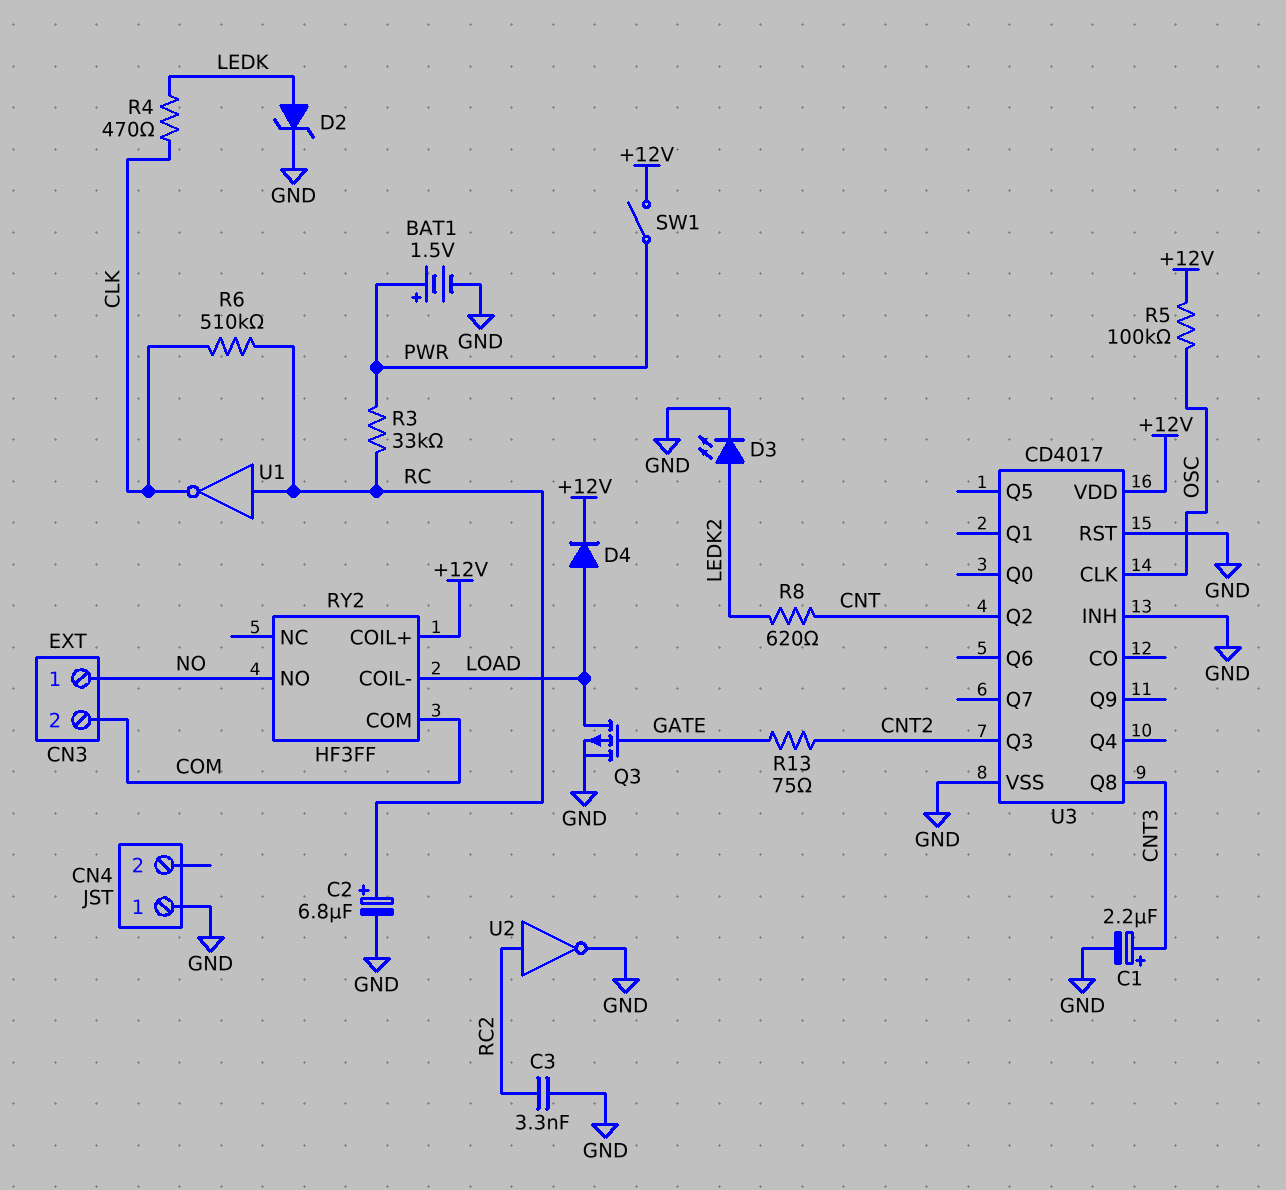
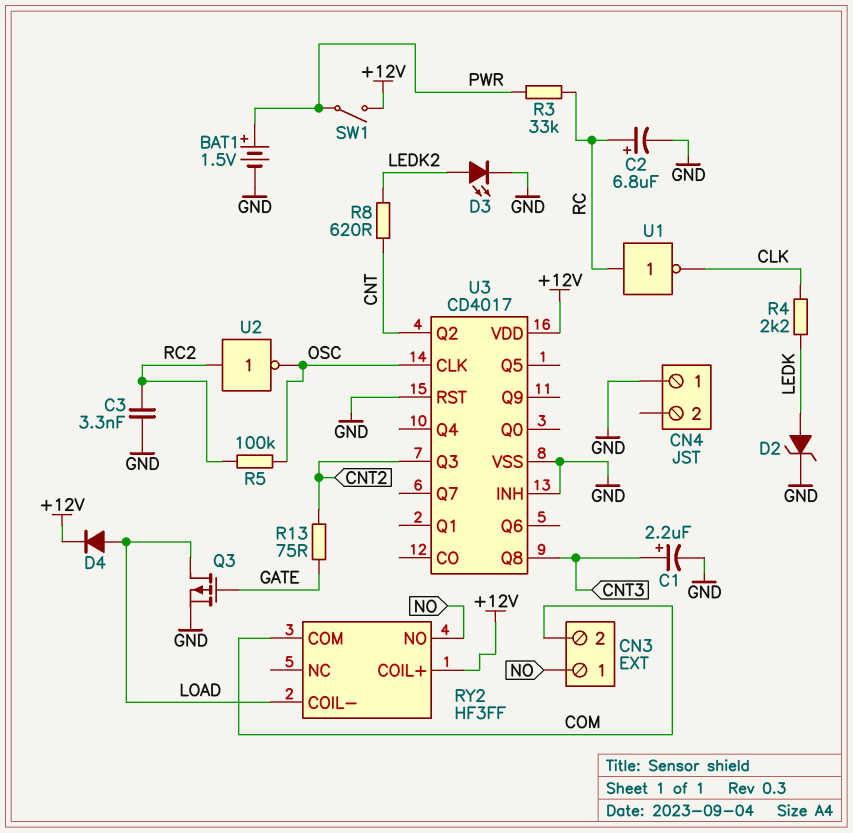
R4: 470 (CLK, LEDK) -> 2.2k (CLK, LEDK)
R5: 100k (+12V, OSC) -> 100k (OSC, RC2)
R6: 510k (CLK, RC) -> none
U2: NOT (in RC2, out GND) -> NOT (in RC2, out OSC)

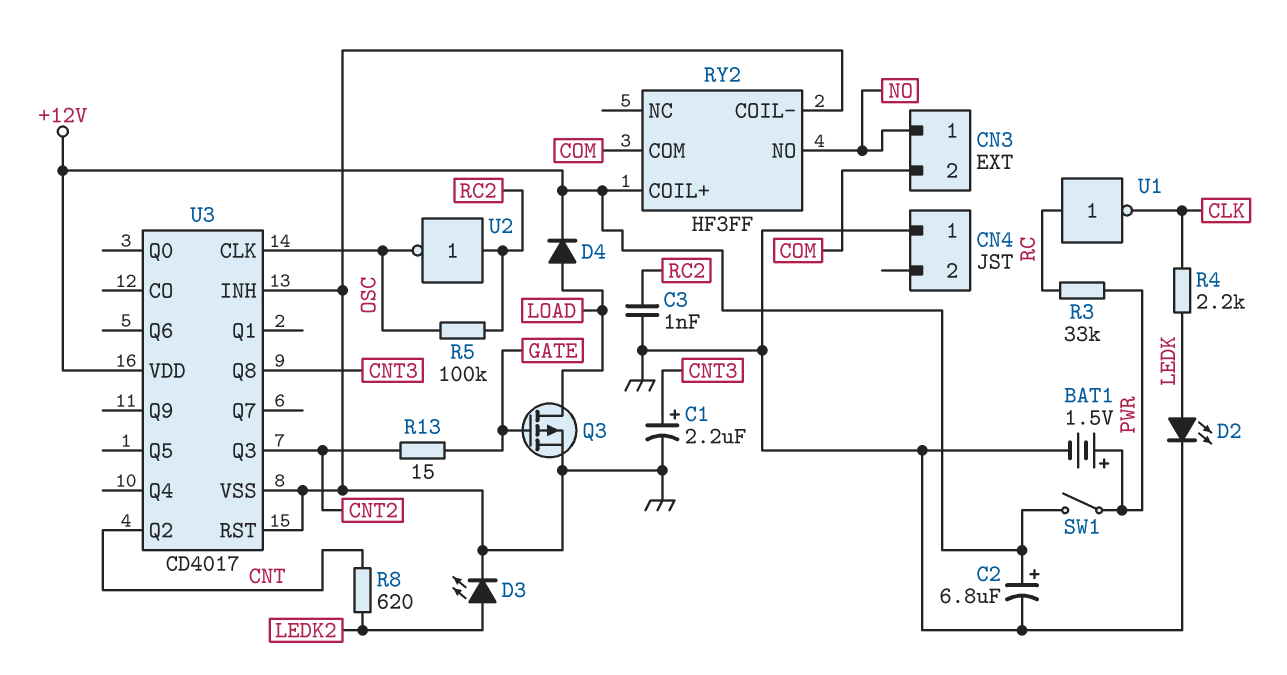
C2: 6.8uF (plus RC, minus GND) -> 6.8uF (plus +12V, minus GND)
C3: 3.3nF (GND, RC2) -> 1nF (GND, RC2)
D2: zener (A LEDK, K GND) -> LED (A LEDK, K GND)
R13: 75 (CNT2, GATE) -> 15 (CNT2, GATE)
RY2 pin COIL-: LOAD -> GND

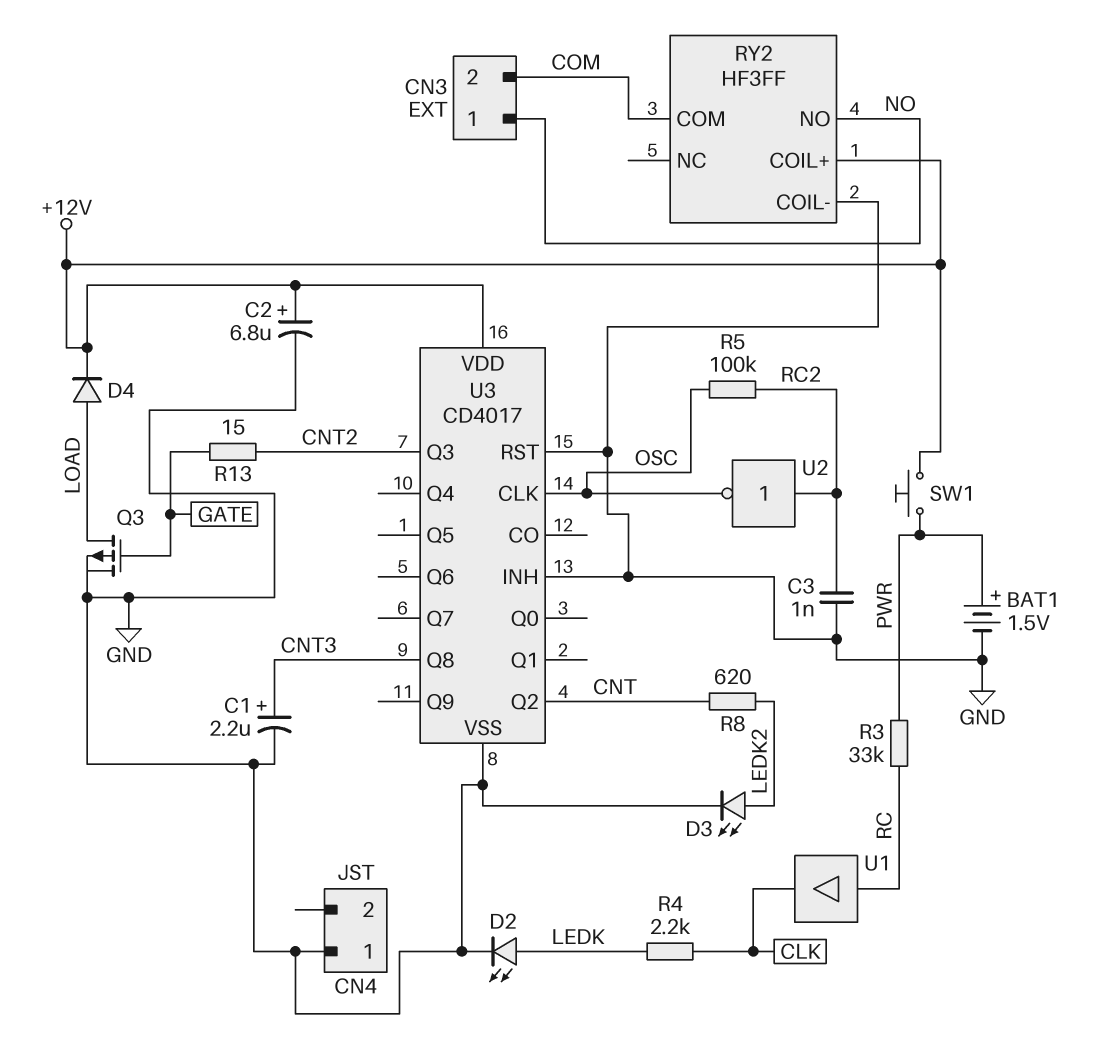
SW1: switch (+12V, PWR) -> button (+12V, PWR)
U1: NOT (in RC, out CLK) -> buffer (in RC, out CLK)

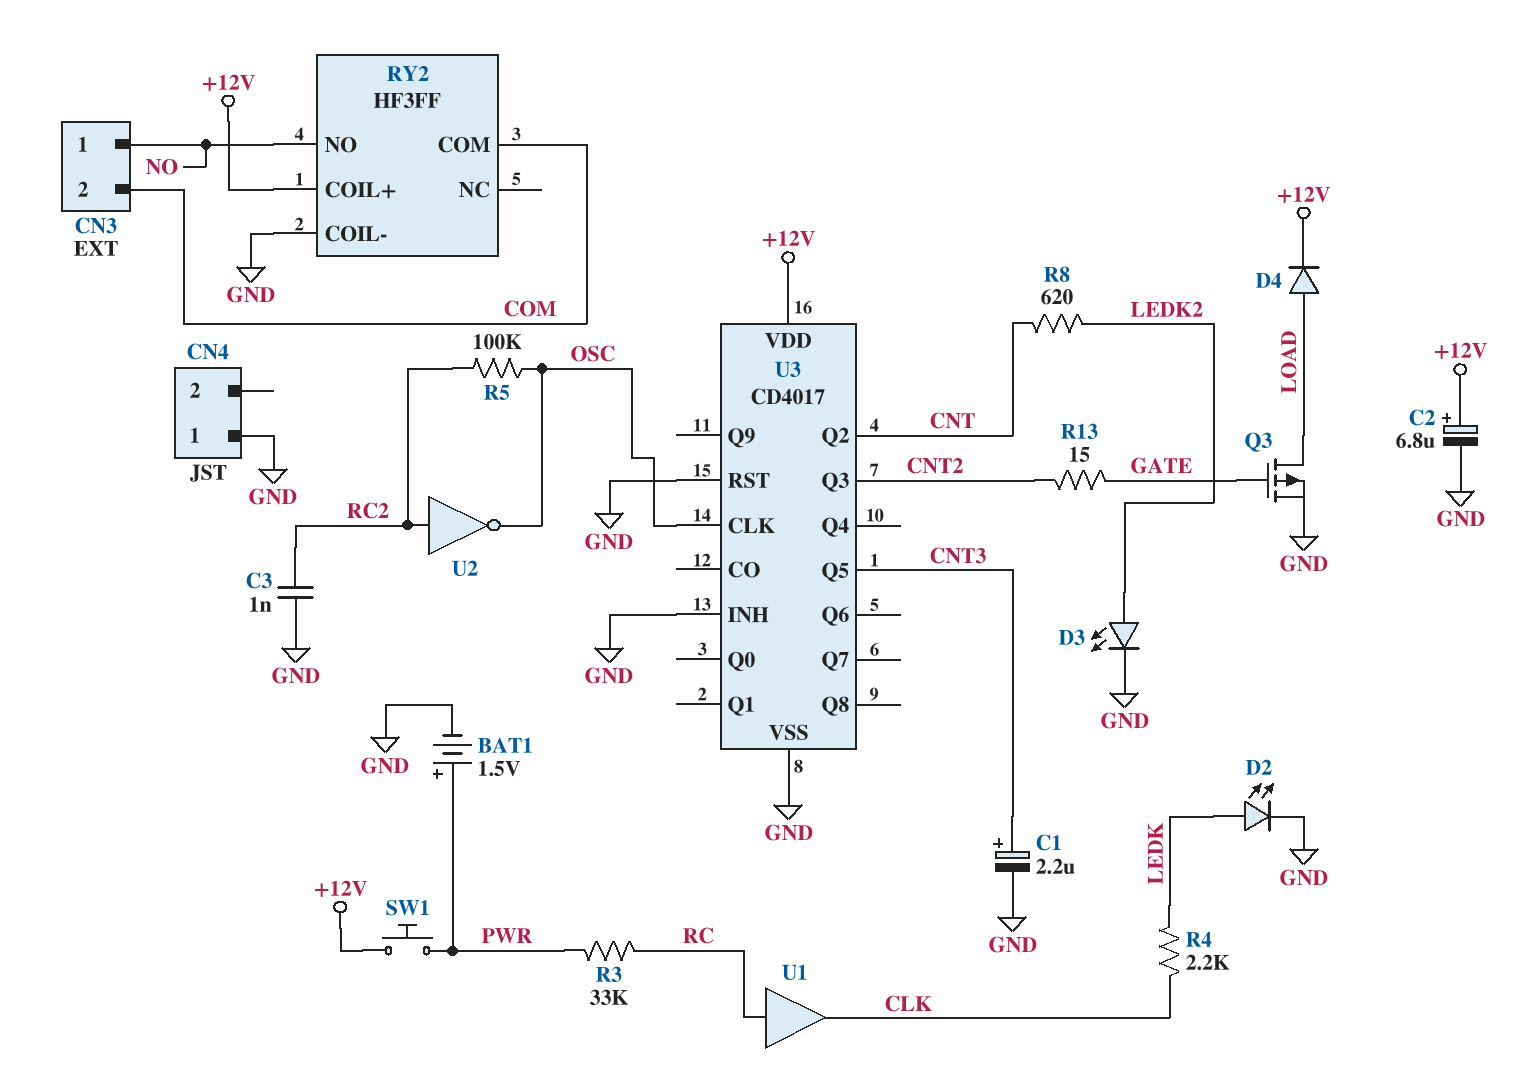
U3 pin Q5: none -> CNT3
U3 pin Q8: CNT3 -> none

